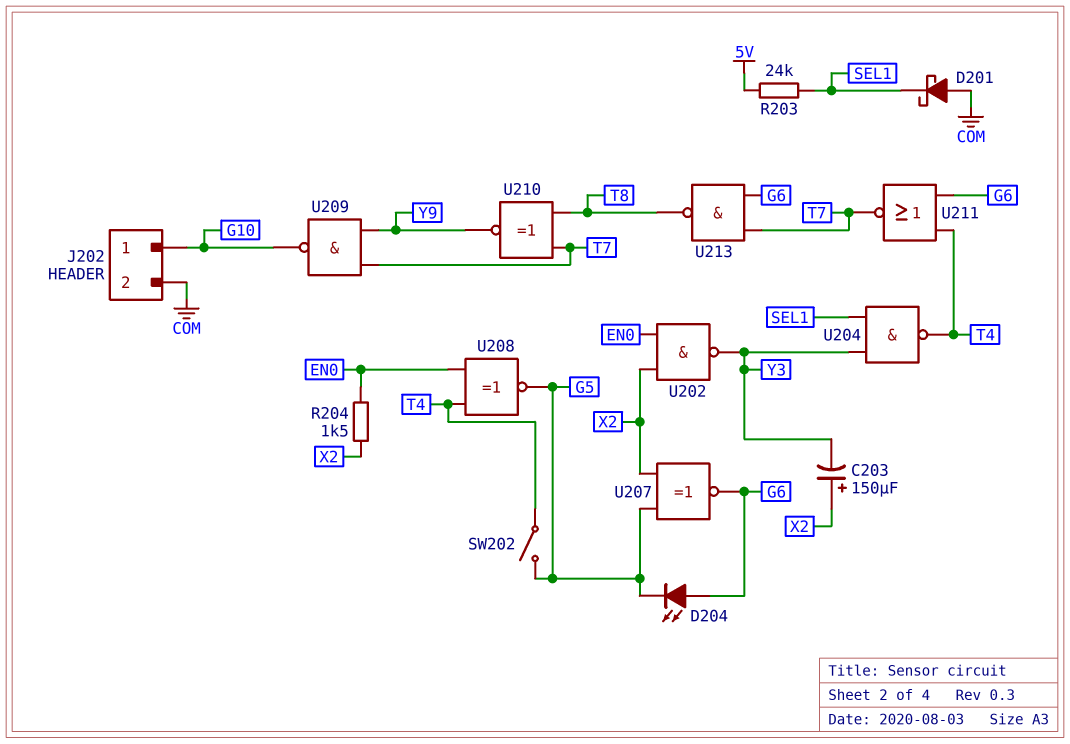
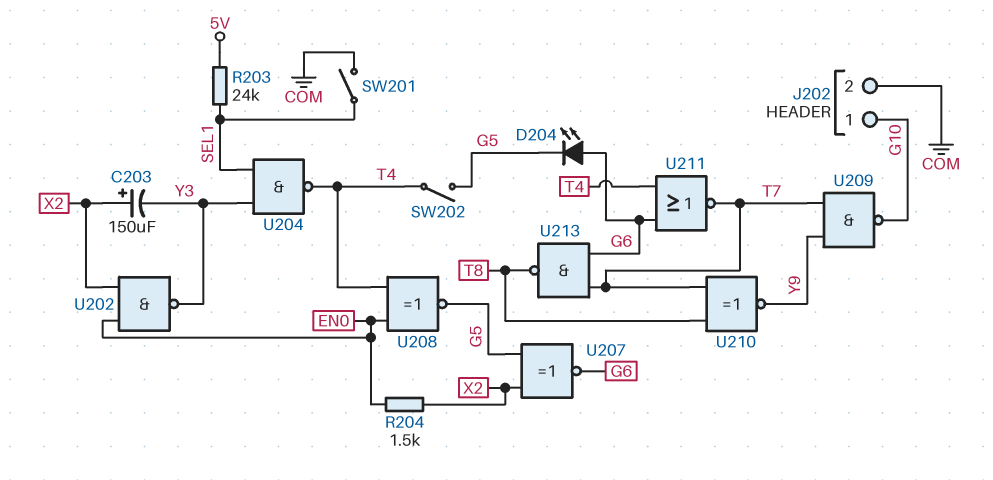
D201: schottky (A COM, K SEL1) -> none
SW201: none -> switch (COM, SEL1)

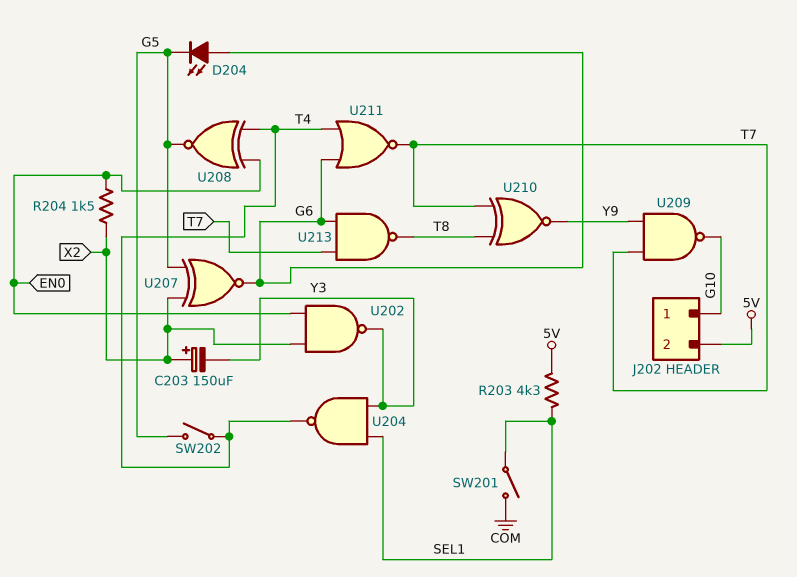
J202 pin 2: COM -> 5V
R203: 24k (5V, SEL1) -> 4.3k (5V, SEL1)

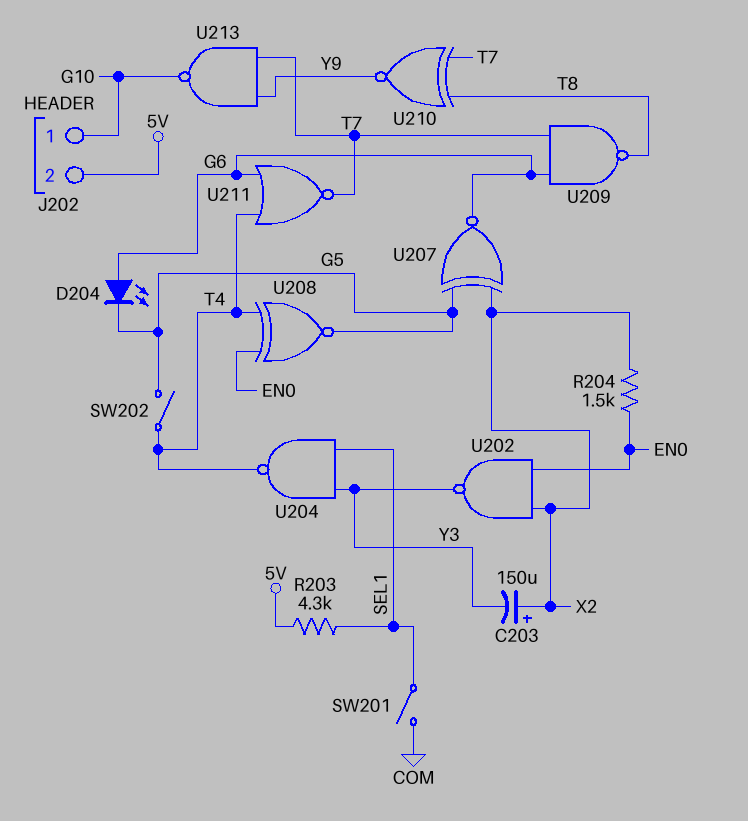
U209: NAND (in T7, in Y9, out G10) -> NAND (in G6, in T7, out T8)
U213: NAND (in G6, in T7, out T8) -> NAND (in T7, in Y9, out G10)

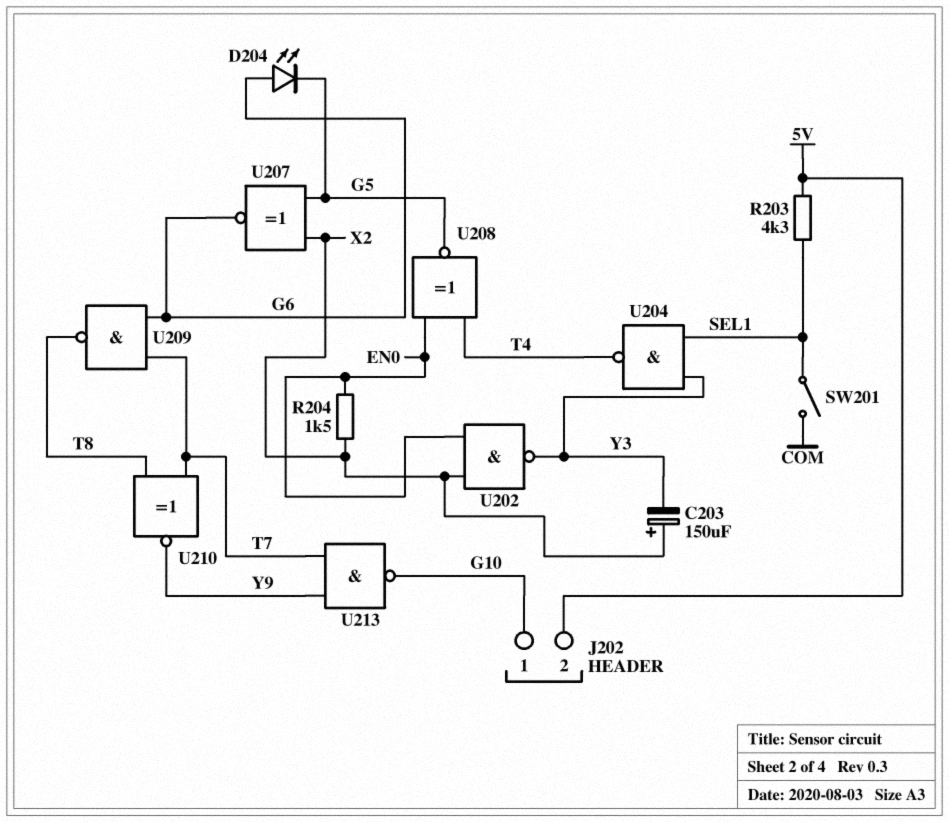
SW202: switch (G5, T4) -> none
U211: NOR (in G6, in T4, out T7) -> none

